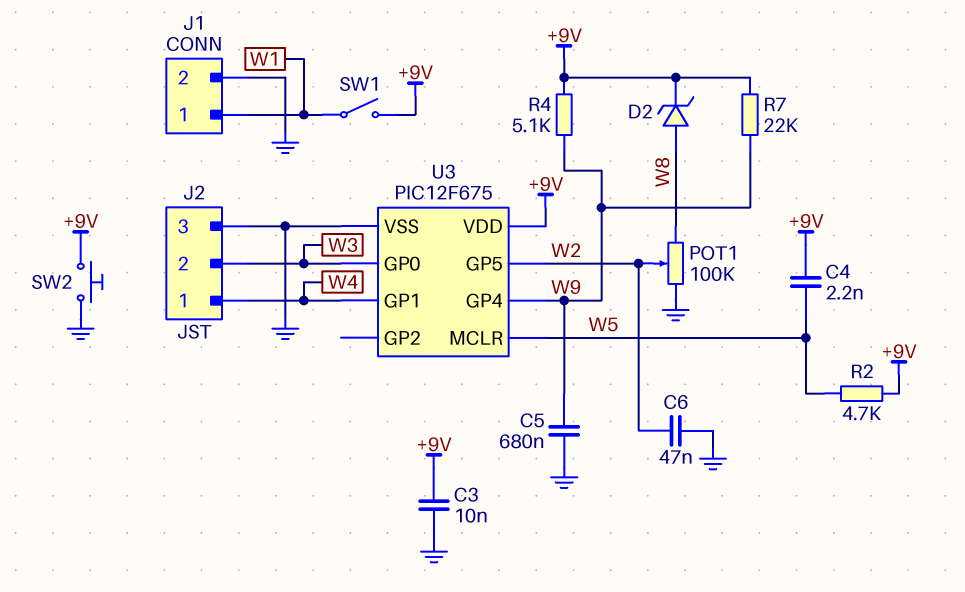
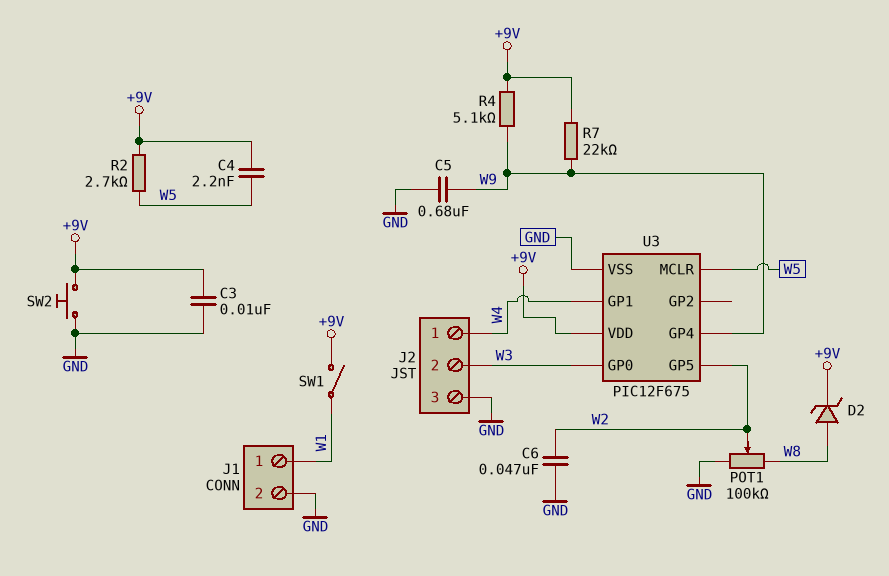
R2: 4.7k (+9V, W5) -> 2.7k (+9V, W5)

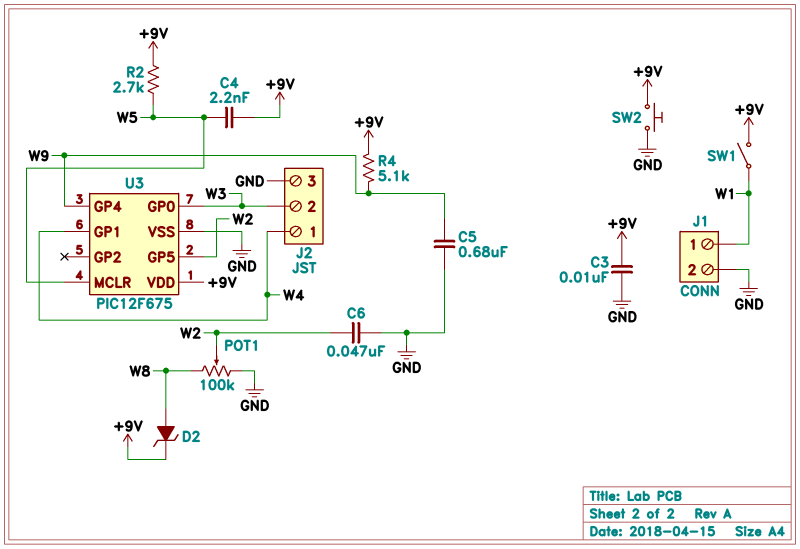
R7: 22k (+9V, W9) -> none

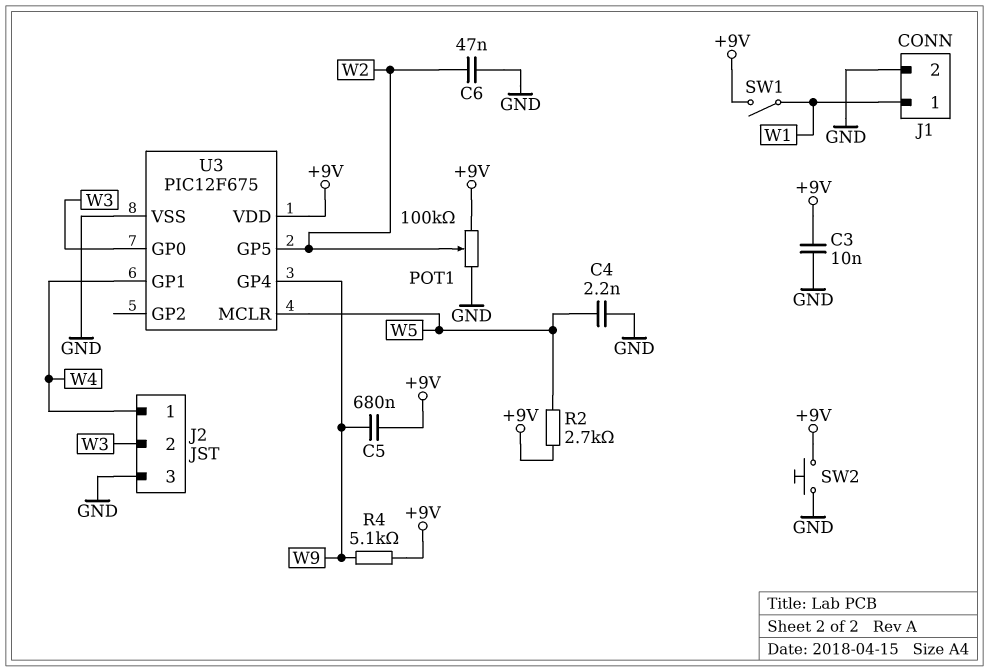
C4: 2.2nF (+9V, W5) -> 2.2nF (GND, W5)
C5: 680nF (GND, W9) -> 680nF (+9V, W9)
D2: zener (A W8, K +9V) -> none
POT1: 100k (GND, W8, wiper W2) -> 100k (+9V, GND, wiper W2)

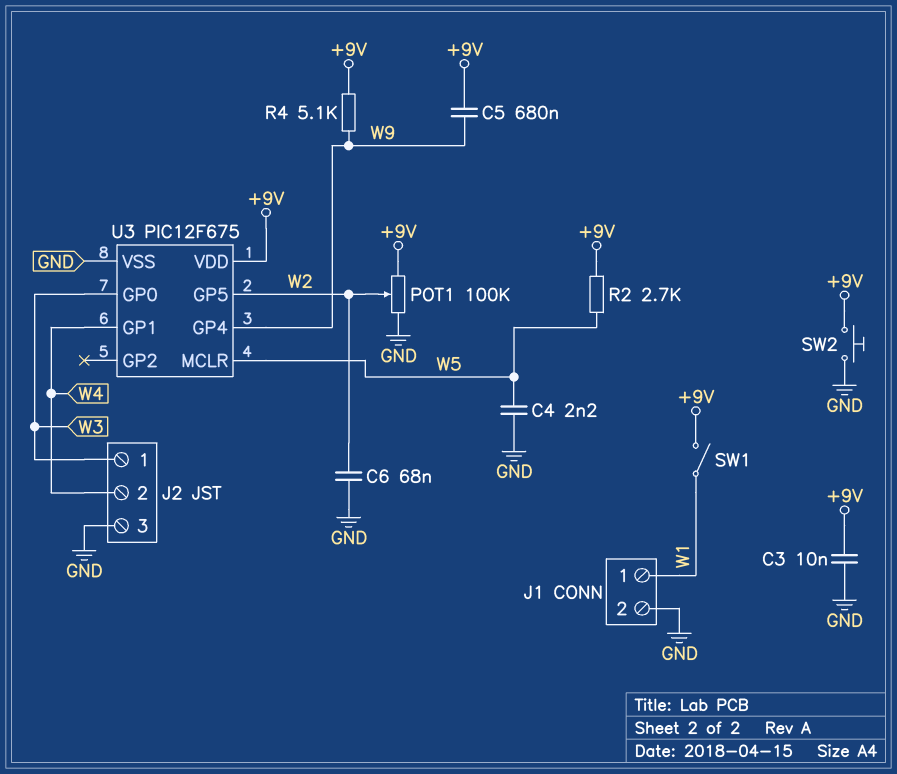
C6: 47nF (GND, W2) -> 68nF (GND, W2)
J2 pin 1: W4 -> W3
J2 pin 2: W3 -> W4

